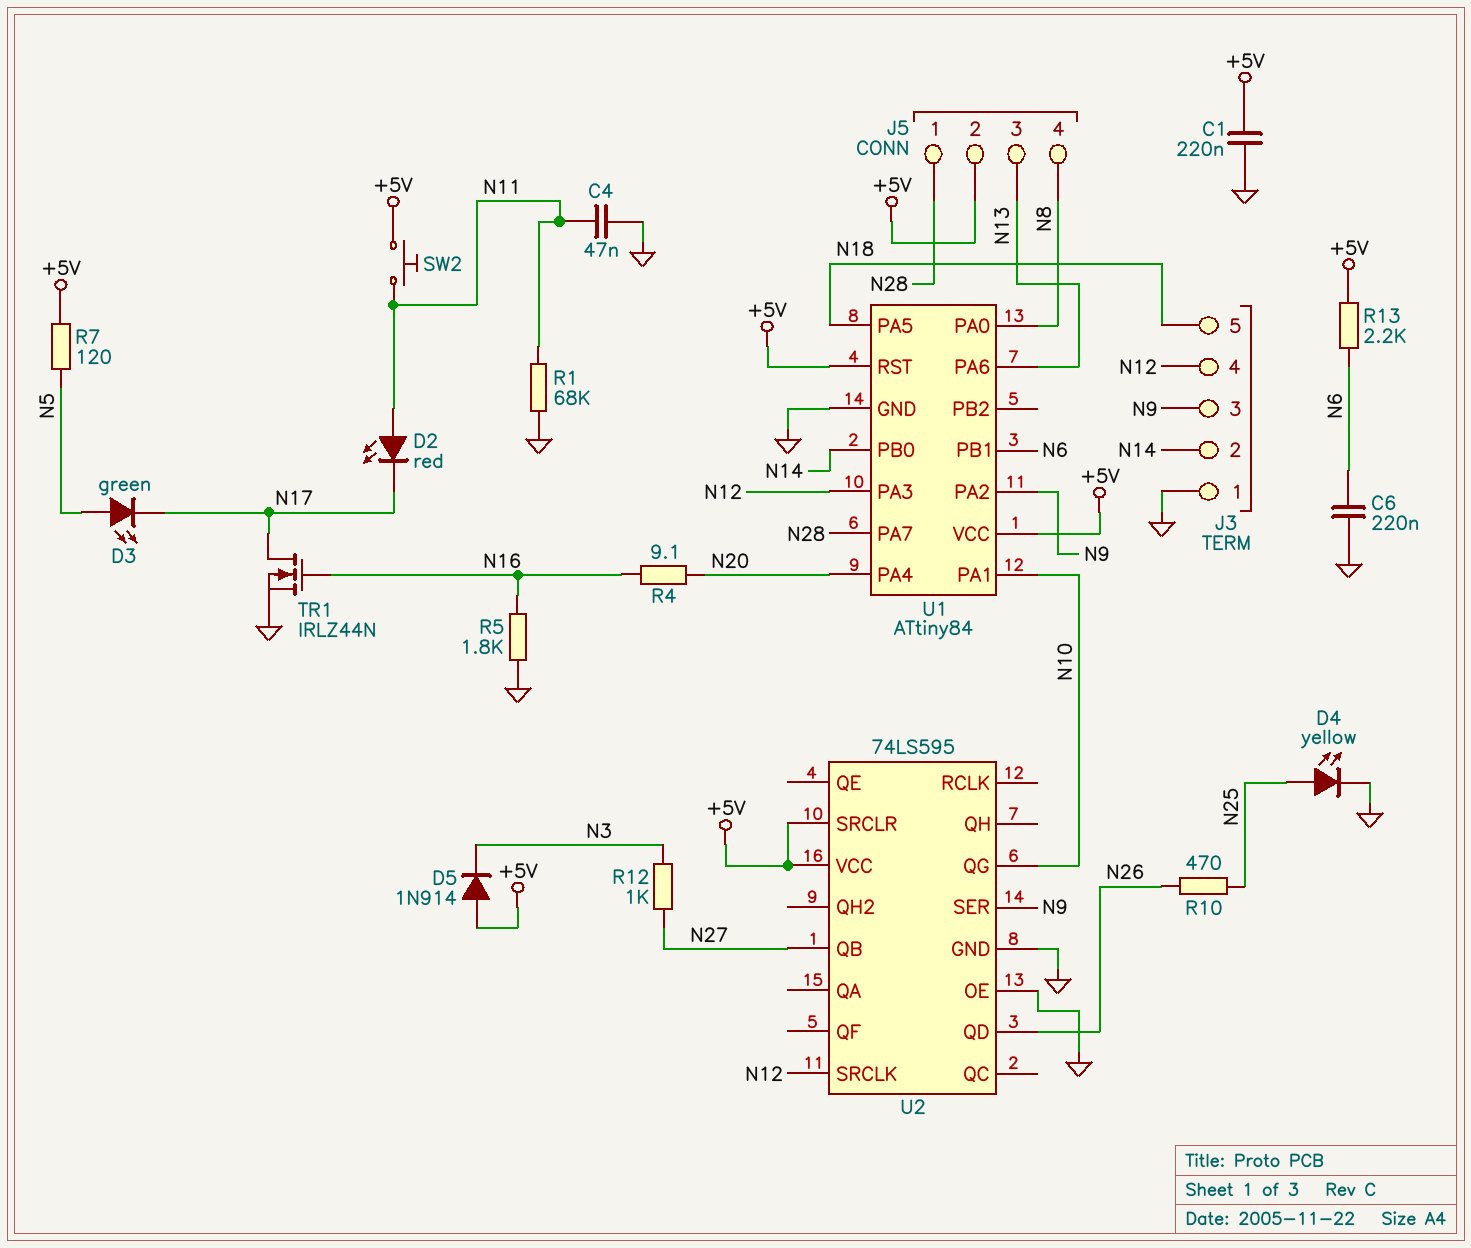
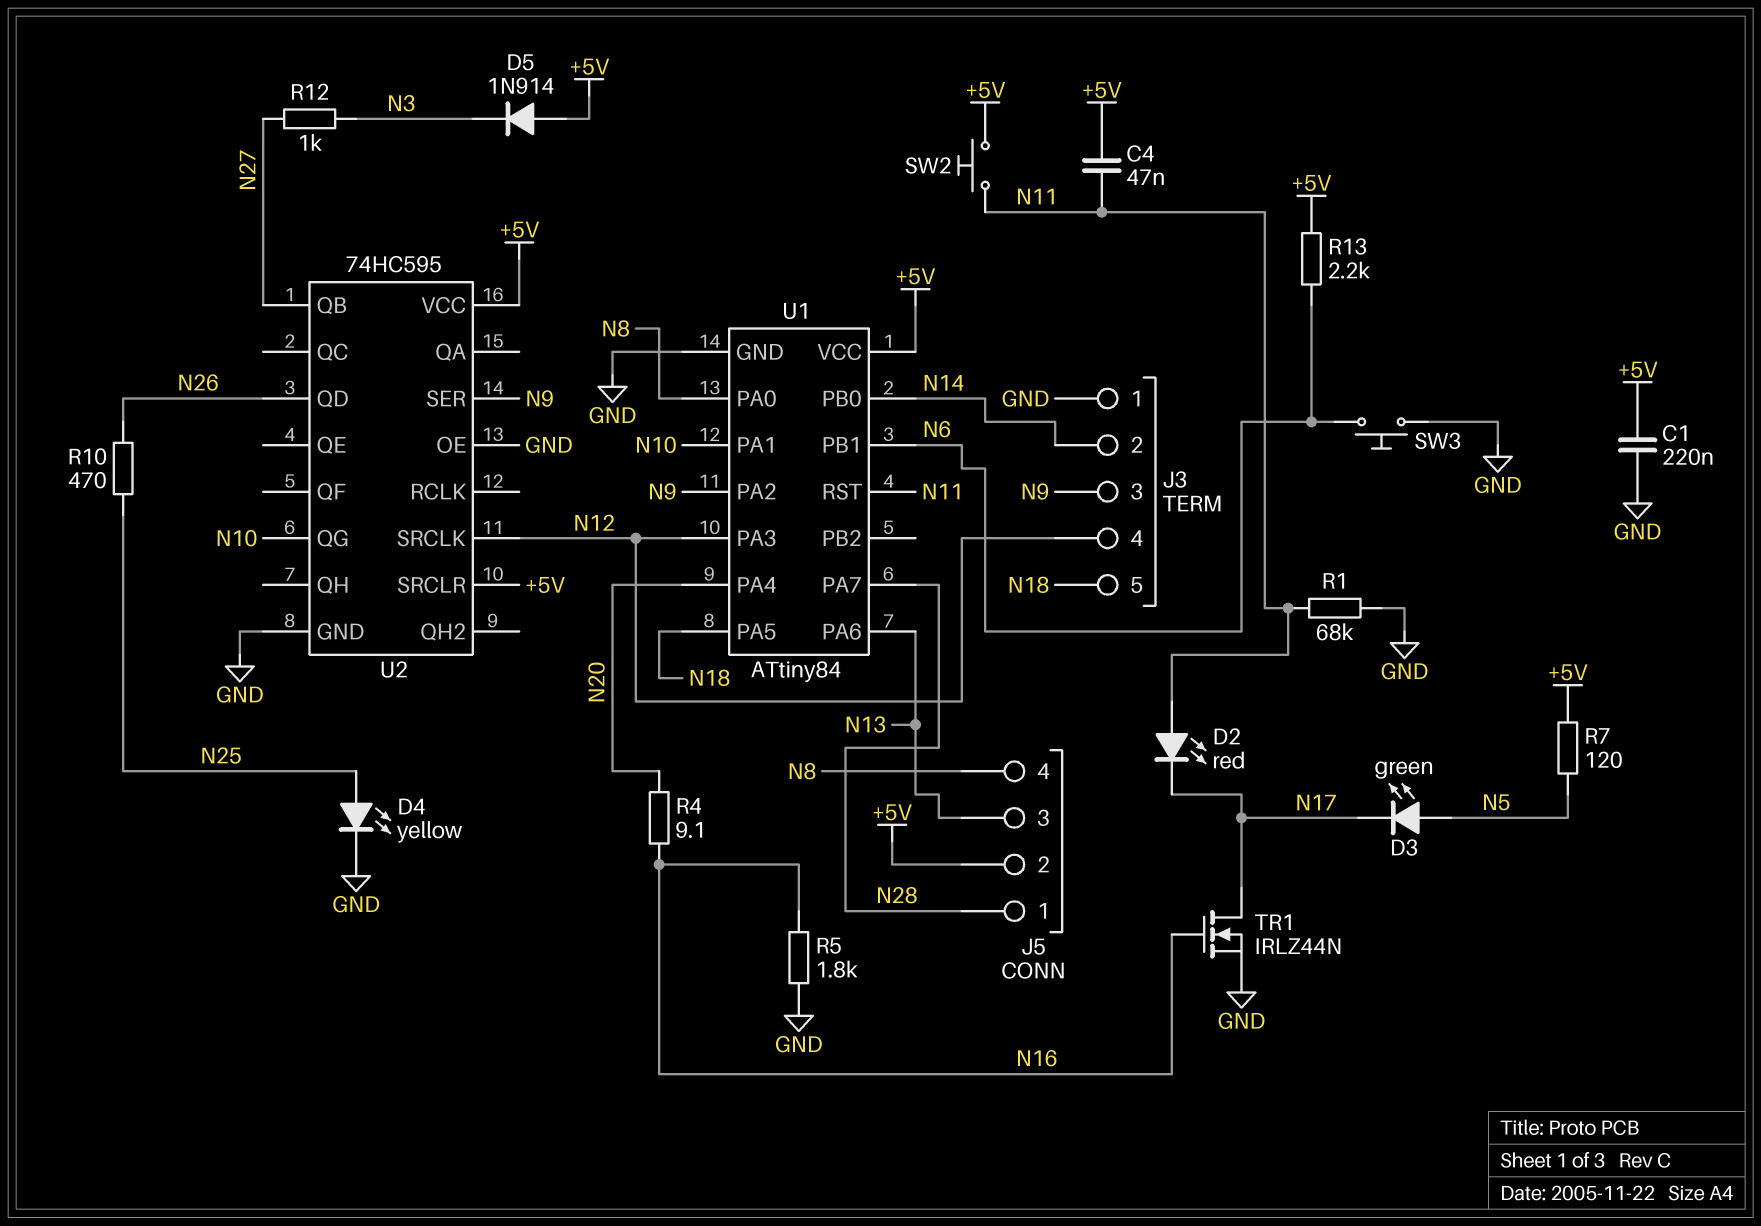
C4: 47nF (GND, N11) -> 47nF (+5V, N11)
C6: 220nF (GND, N6) -> none
SW3: none -> button (GND, N6)
U1 pin RST: +5V -> N11
U2: 74LS595 -> 74HC595

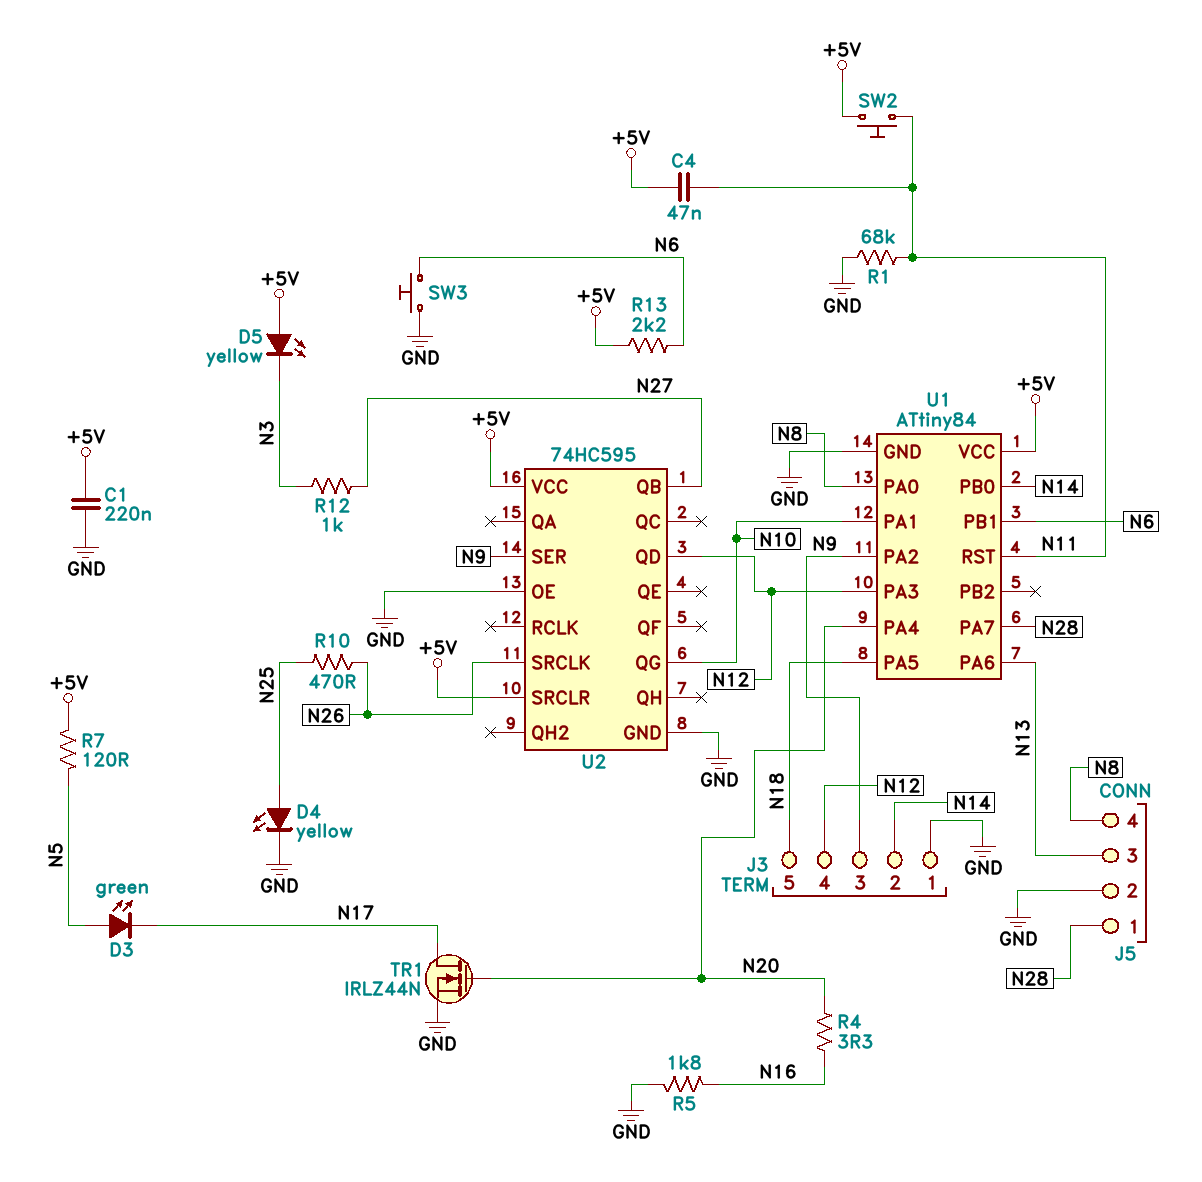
D2: LED red (A N11, K N17) -> none
D5: diode 1N914 (A +5V, K N3) -> LED yellow (A +5V, K N3)
J5 pin 2: +5V -> GND
R4: 9.1 (N16, N20) -> 3.3 (N16, N20)
TR1: NMOS IRLZ44N (G N16, D N17, S GND) -> NMOS IRLZ44N (G N20, D N17, S GND)
U2 pin QD: N26 -> N12
U2 pin SRCLK: N12 -> N26

